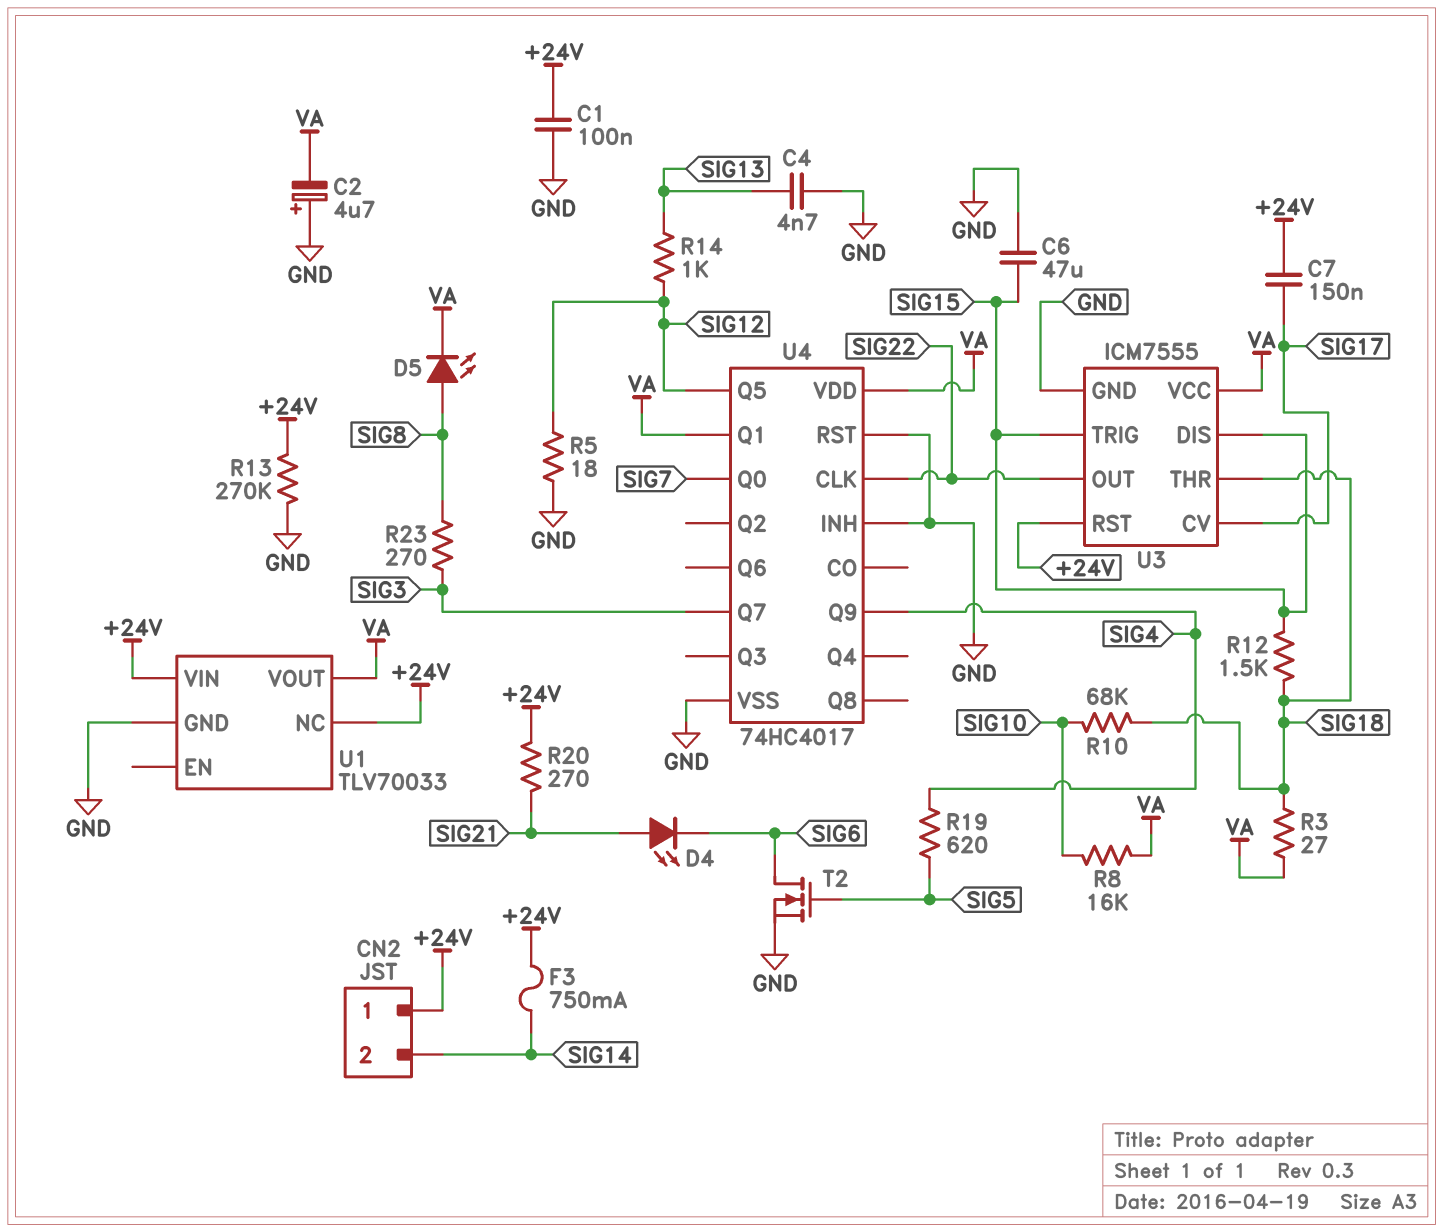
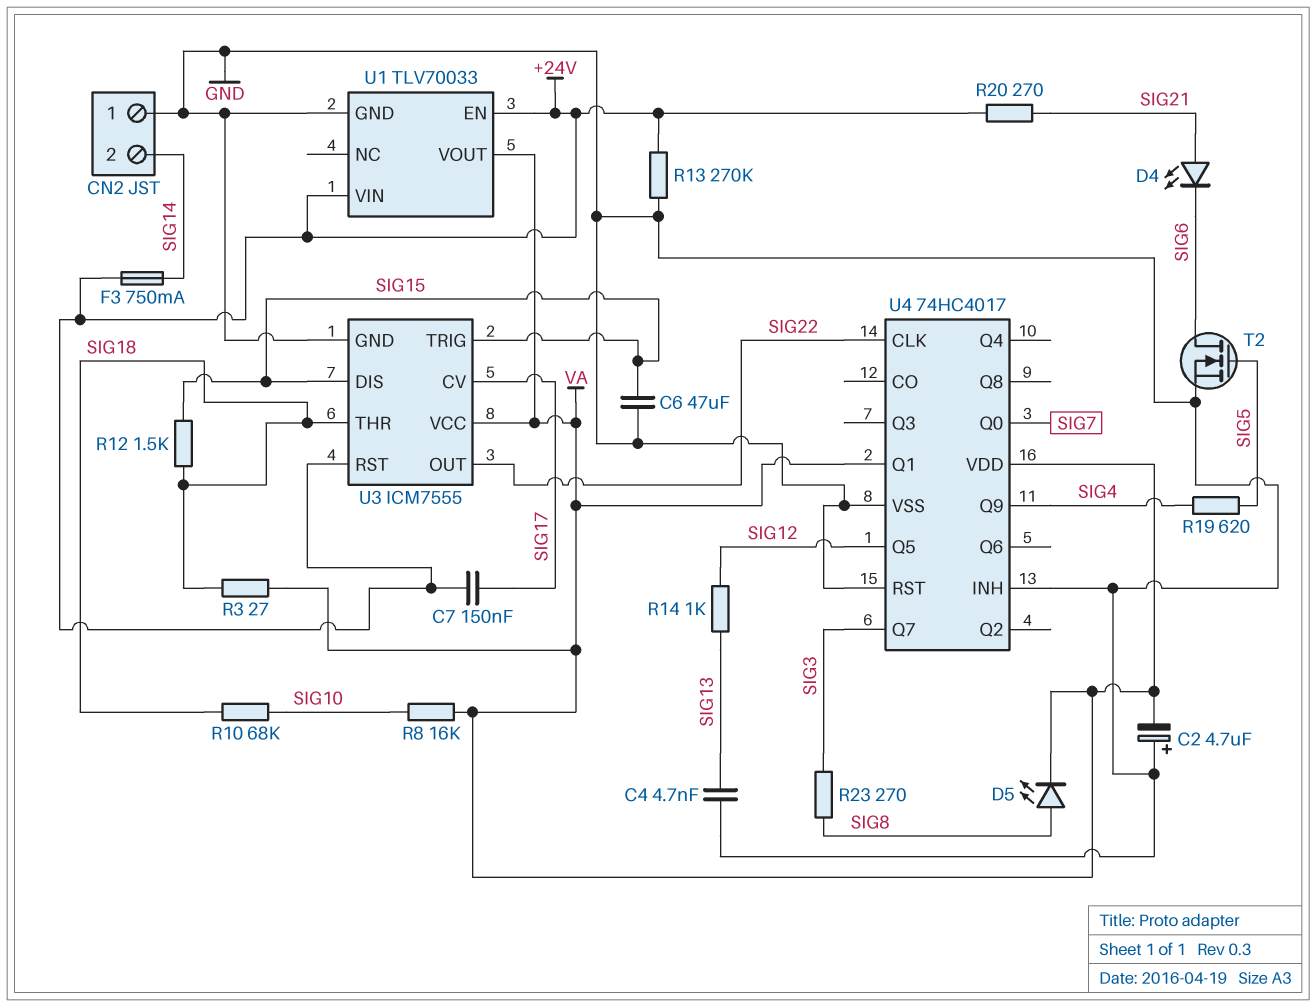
C1: 100nF (+24V, GND) -> none
CN2 pin 1: +24V -> GND
R5: 18 (GND, SIG12) -> none
U1 pin EN: none -> +24V
U1 pin NC: +24V -> none

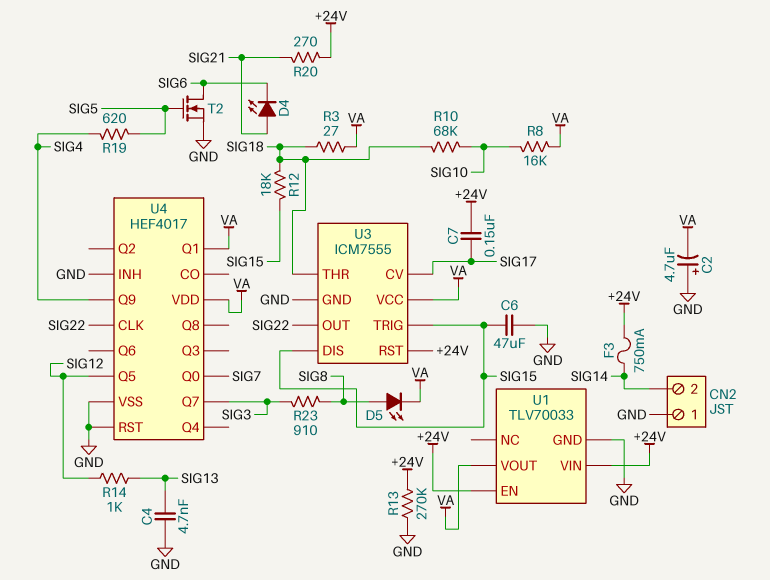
R12: 1.5k (SIG15, SIG18) -> 18k (SIG15, SIG18)
R23: 270 (SIG3, SIG8) -> 910 (SIG3, SIG8)
U4: 74HC4017 -> HEF4017

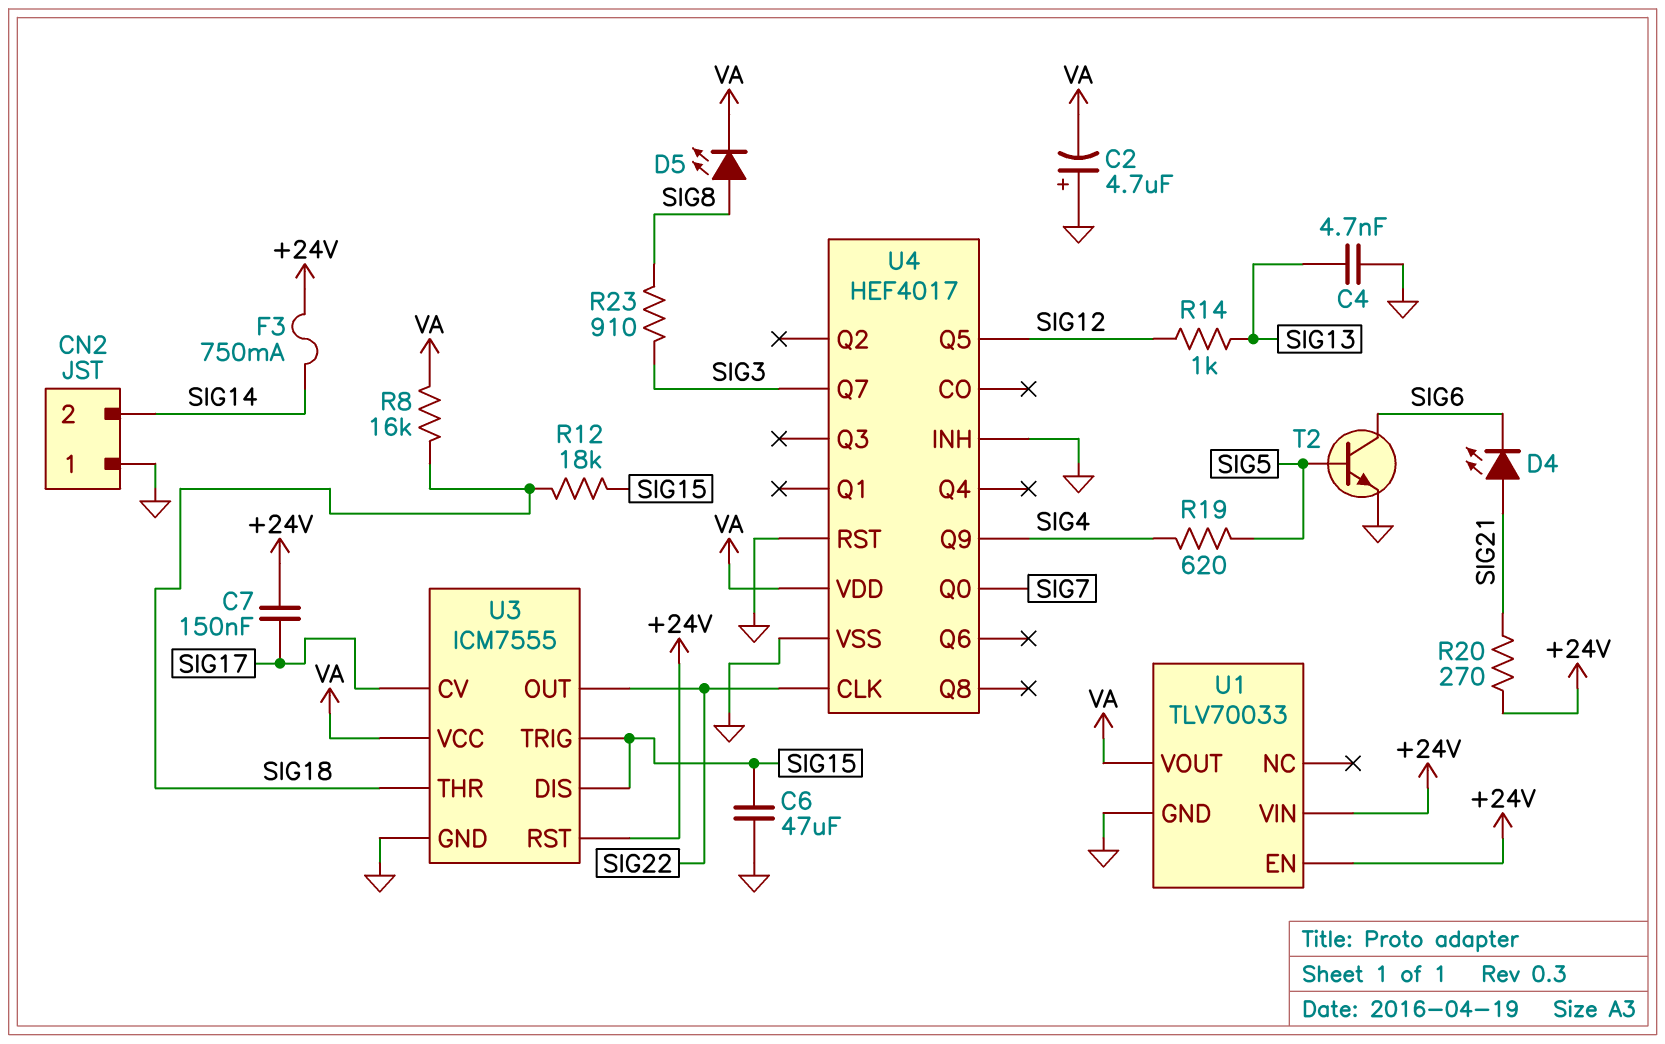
R3: 27 (SIG18, VA) -> none
R8: 16k (SIG10, VA) -> 16k (SIG18, VA)
R10: 68k (SIG10, SIG18) -> none
R13: 270k (+24V, GND) -> none
T2: NMOS (G SIG5, D SIG6, S GND) -> NPN (B SIG5, C SIG6, E GND)
U4 pin Q1: VA -> none

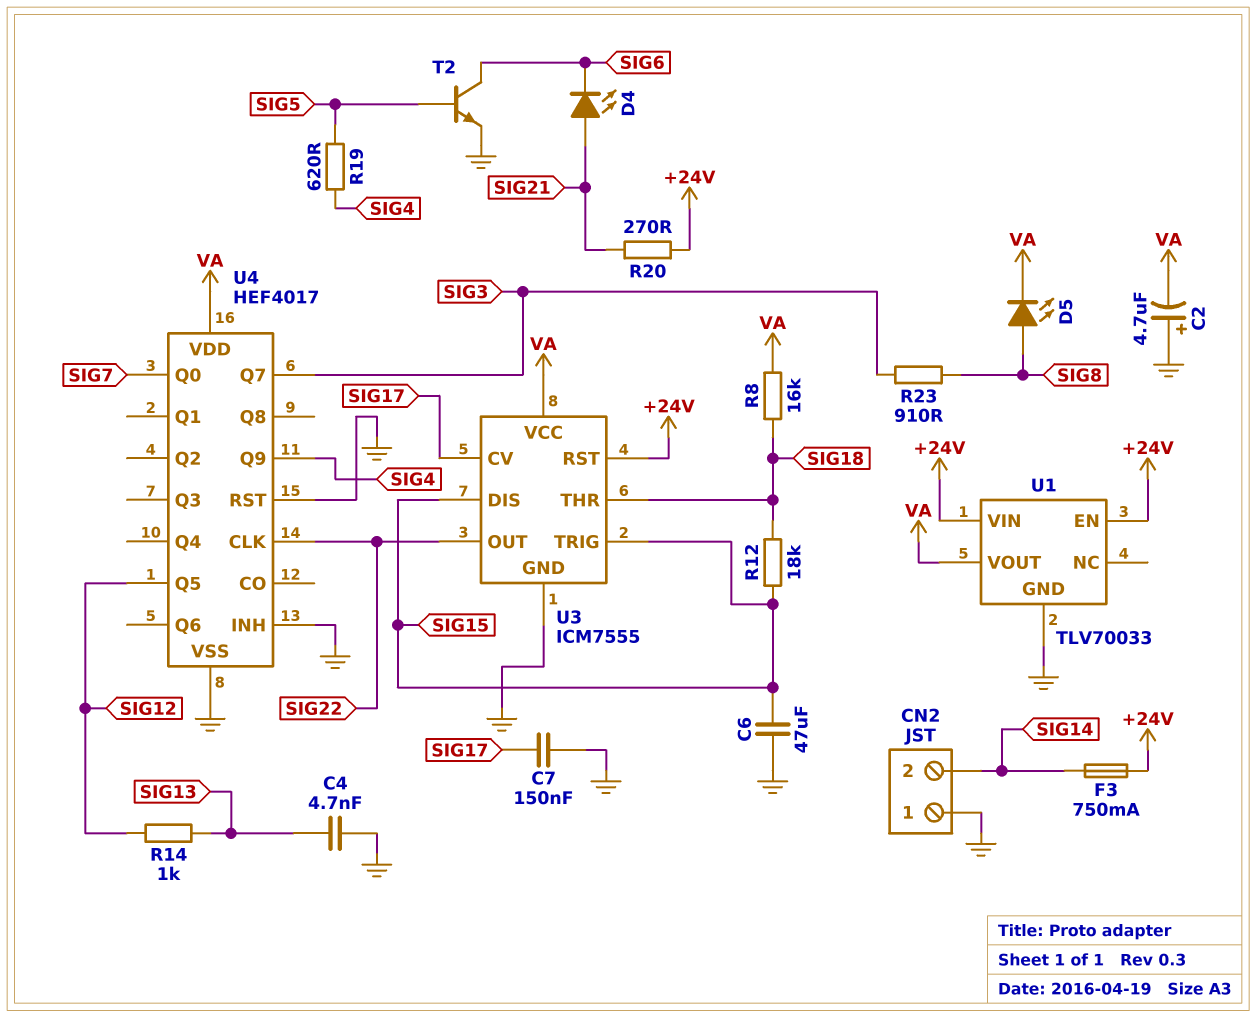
C7: 150nF (+24V, SIG17) -> 150nF (GND, SIG17)

